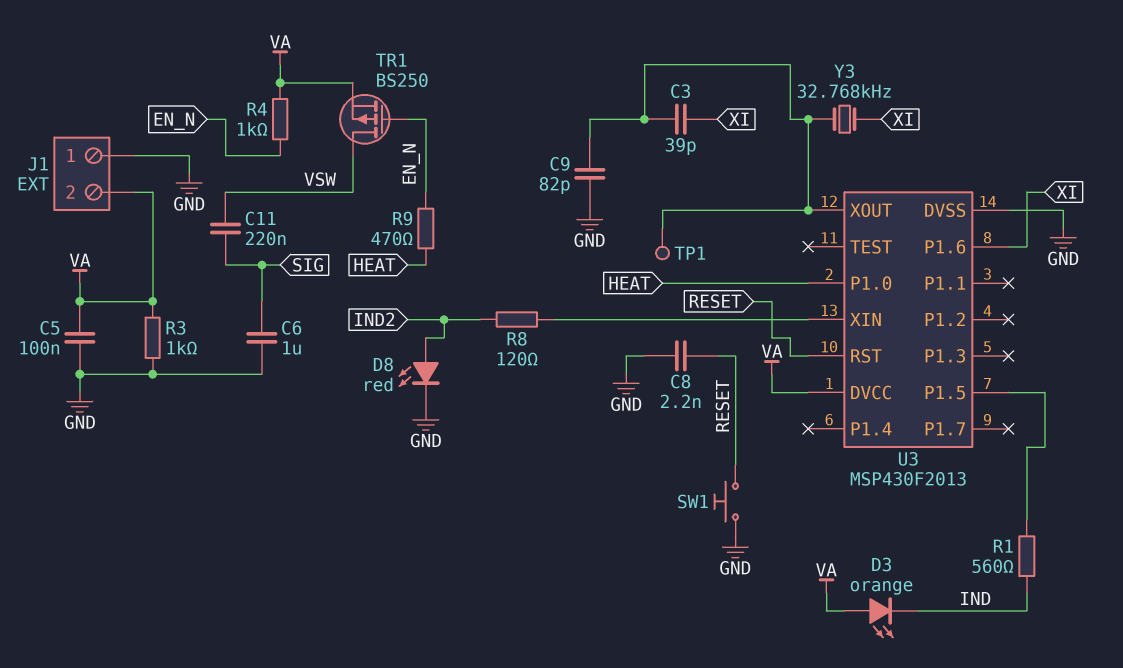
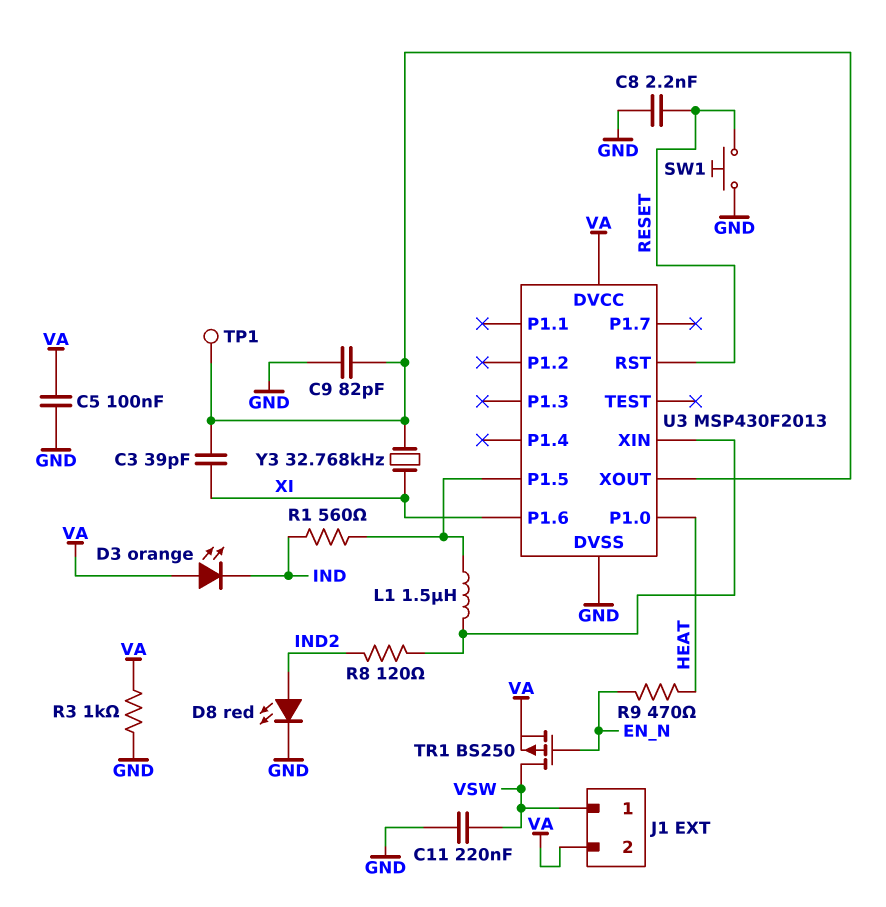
C6: 1uF (GND, SIG) -> none
C11: 220nF (SIG, VSW) -> 220nF (GND, VSW)
J1 pin 1: GND -> VSW
L1: none -> 1.5uH (U3/P1.5, U3/XIN)
R4: 1k (EN_N, VA) -> none

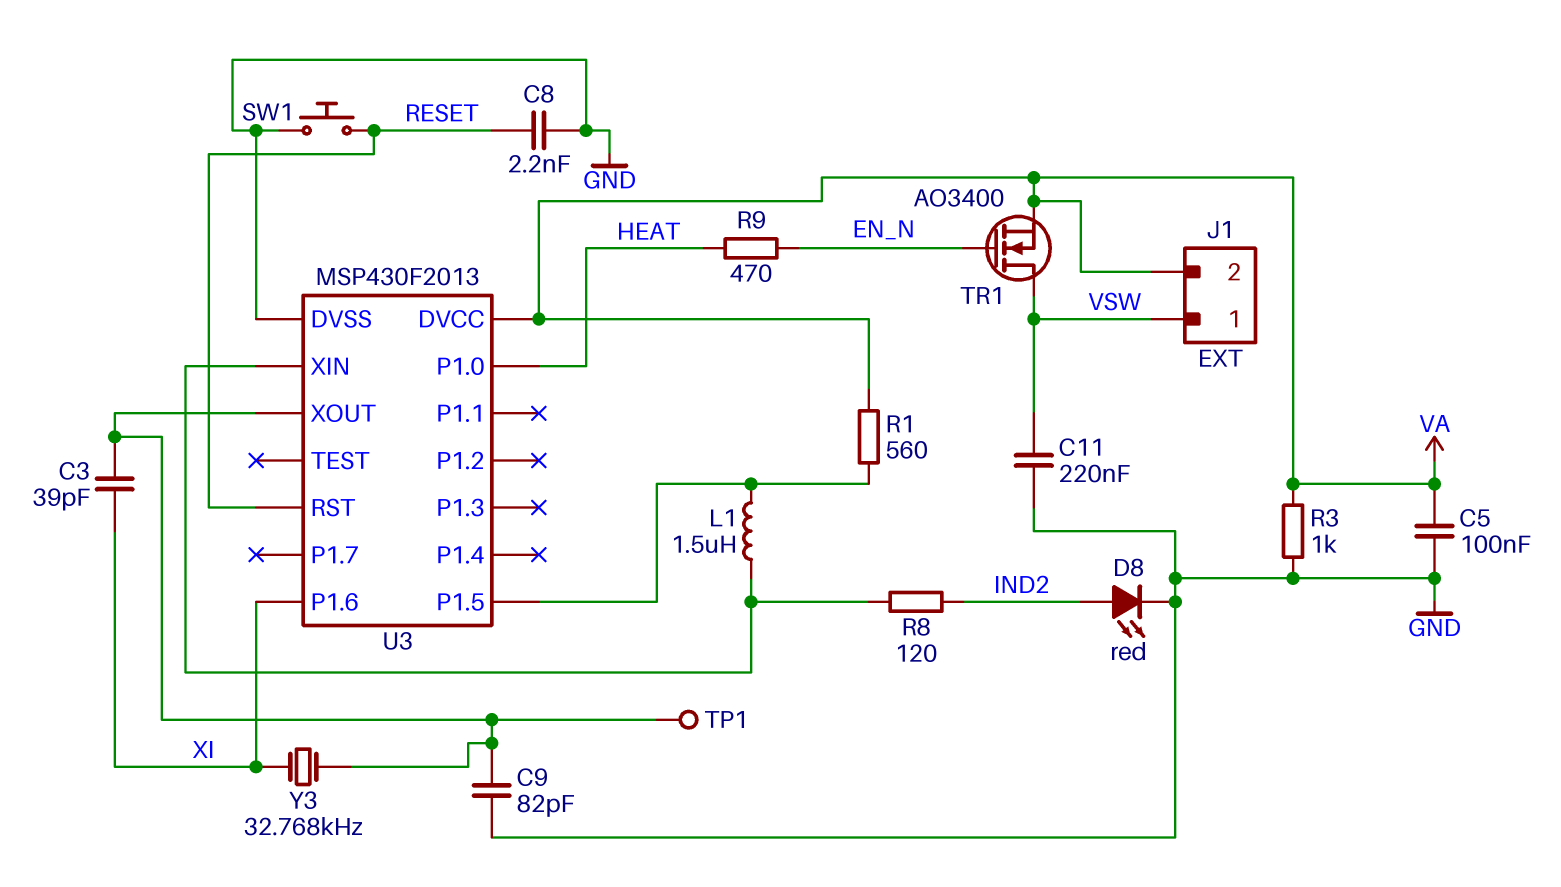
D3: LED orange (A VA, K IND) -> none
R1: 560 (IND, U3/P1.5) -> 560 (U3/P1.5, VA)
TR1: PMOS BS250 (G EN_N, D VSW, S VA) -> NMOS AO3400 (G EN_N, D VSW, S VA)

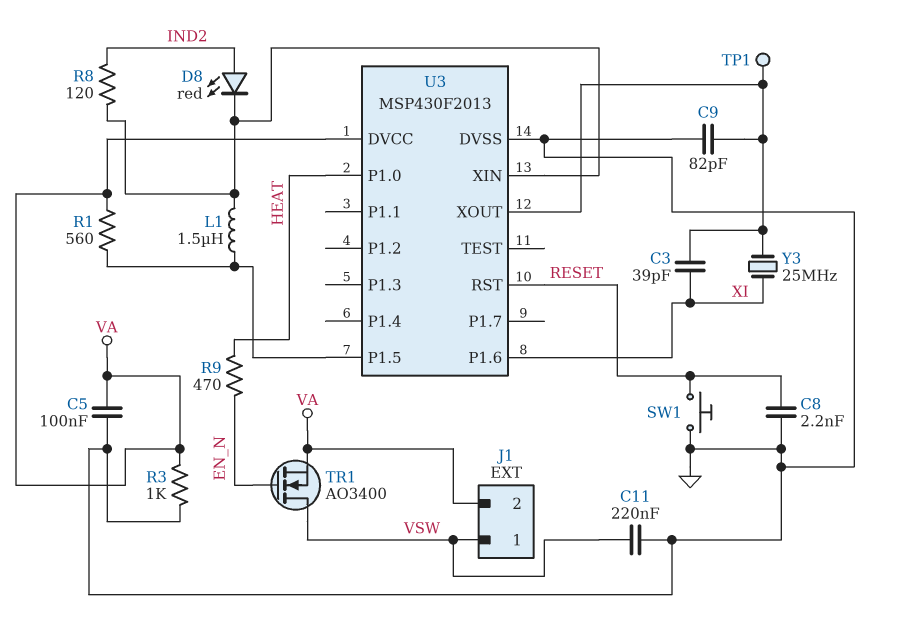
D8: LED red (A IND2, K GND) -> LED red (A IND2, K U3/XIN)
Y3: 32.768kHz (U3/XOUT, XI) -> 25MHz (U3/XOUT, XI)

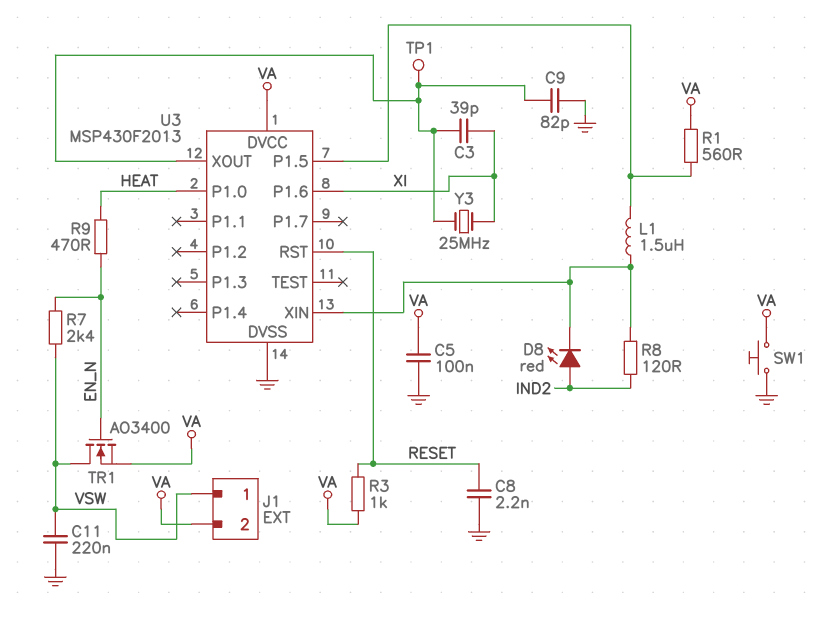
R3: 1k (GND, VA) -> 1k (RESET, VA)
R7: none -> 2.4k (EN_N, VSW)
SW1: button (GND, RESET) -> button (GND, VA)

